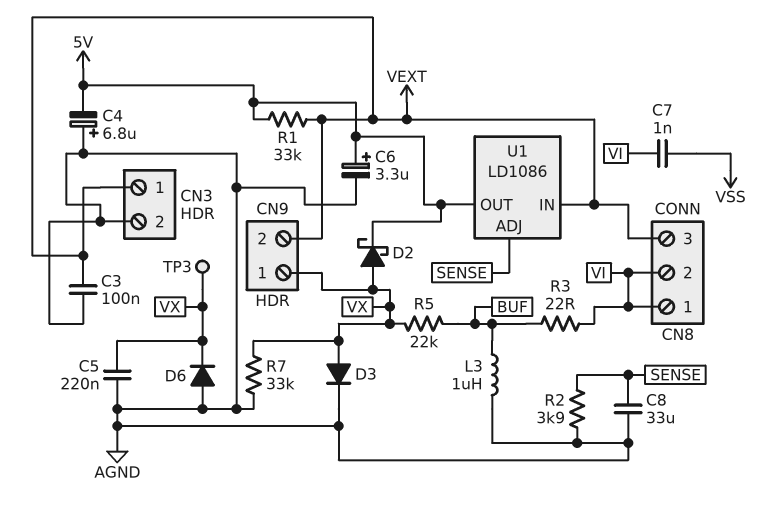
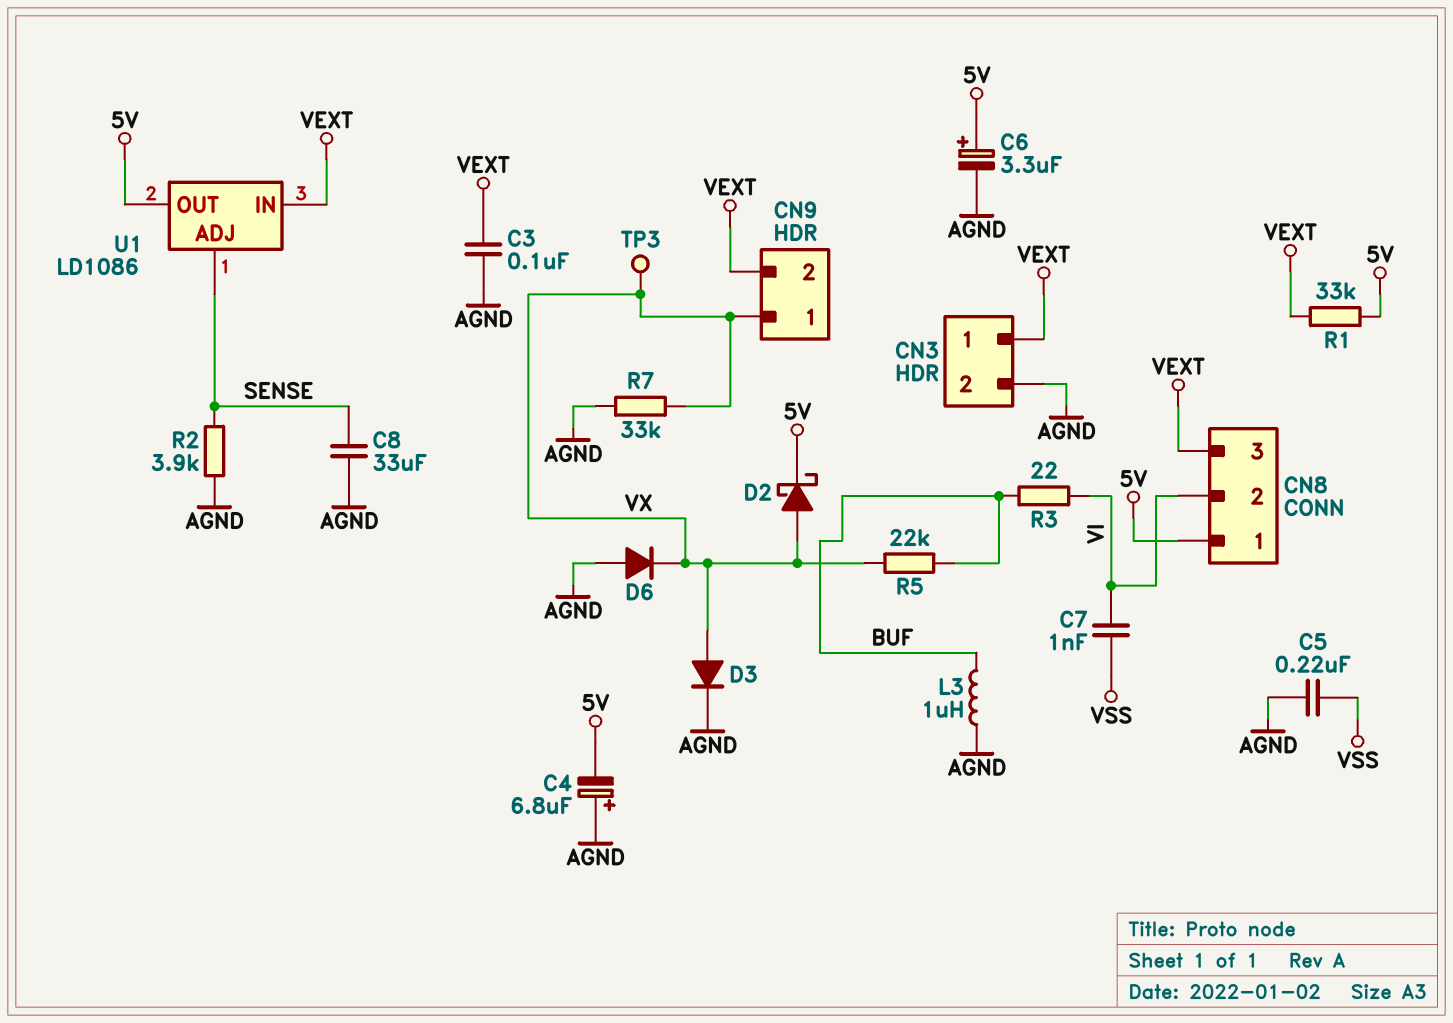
C5: 220nF (AGND, VX) -> 220nF (AGND, VSS)
CN8 pin 1: VI -> 5V

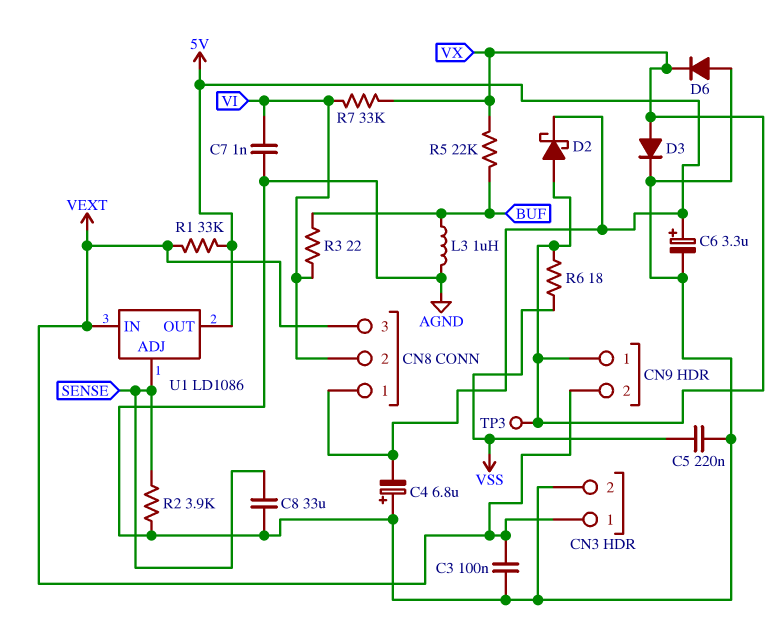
C7: 1nF (VI, VSS) -> 1nF (AGND, VI)
R6: none -> 18 (VSS, VX)
R7: 33k (AGND, VX) -> 33k (VI, VX)

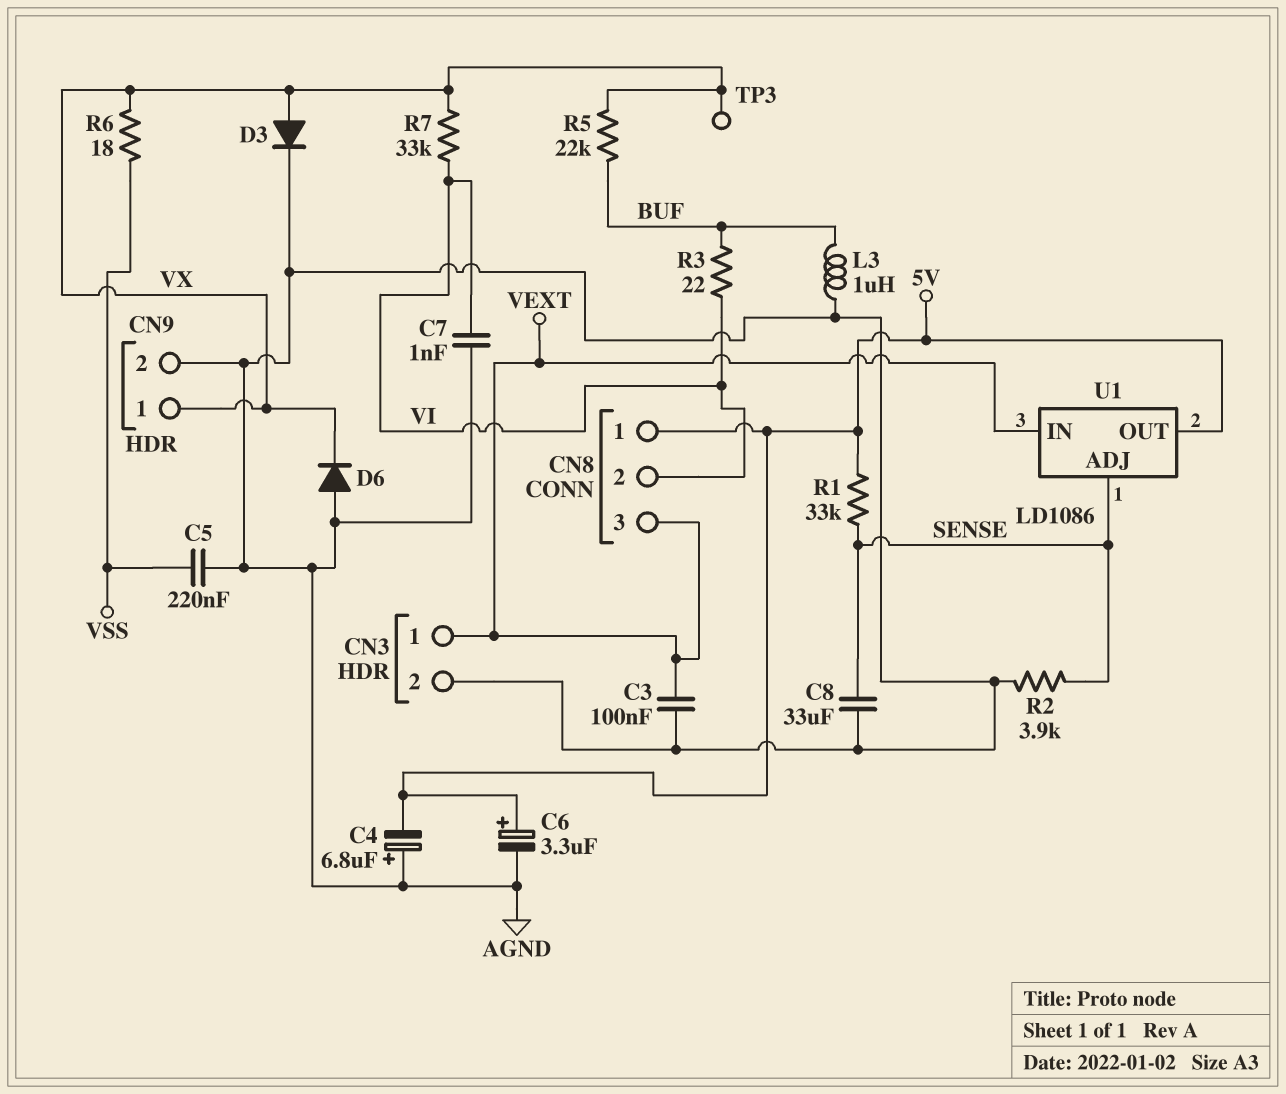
CN9 pin 2: VEXT -> AGND
D2: schottky (A VX, K 5V) -> none
R1: 33k (5V, VEXT) -> 33k (5V, SENSE)

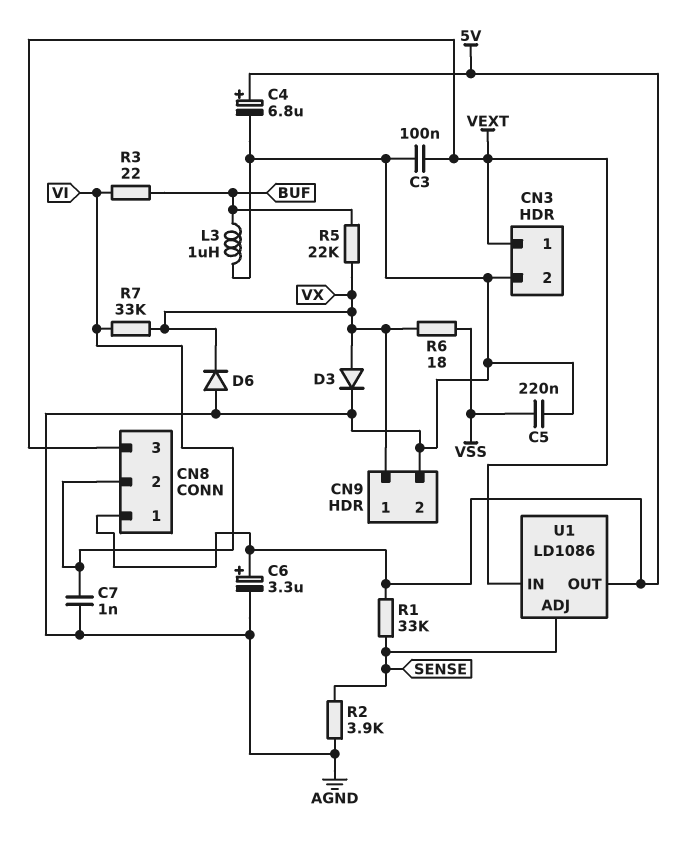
C4: 6.8uF (plus AGND, minus 5V) -> 6.8uF (plus 5V, minus AGND)
C8: 33uF (AGND, SENSE) -> none
TP3: test point (VX) -> none

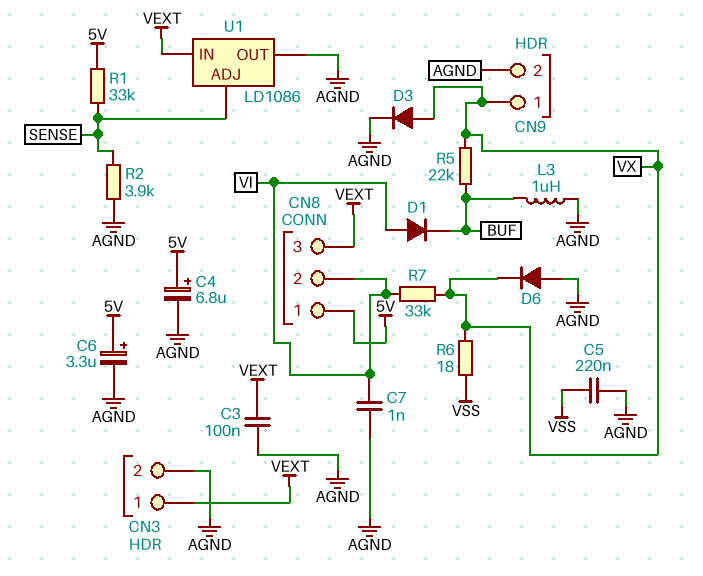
D1: none -> diode (A VI, K BUF)
R3: 22 (BUF, VI) -> none
U1 pin OUT: 5V -> AGND

